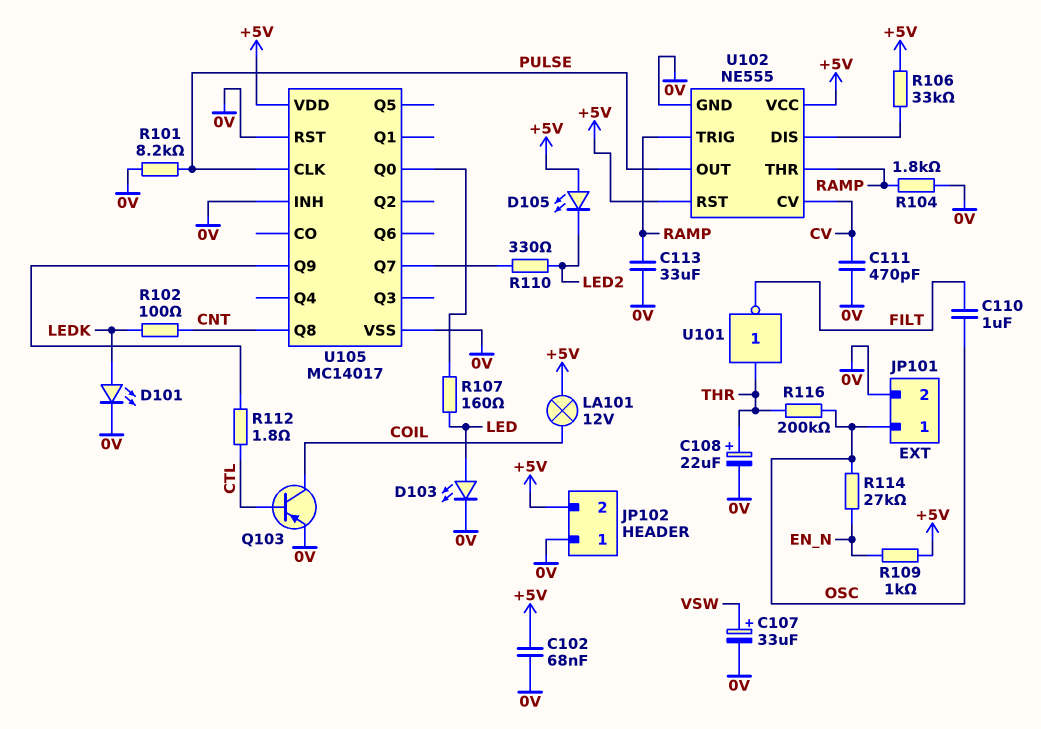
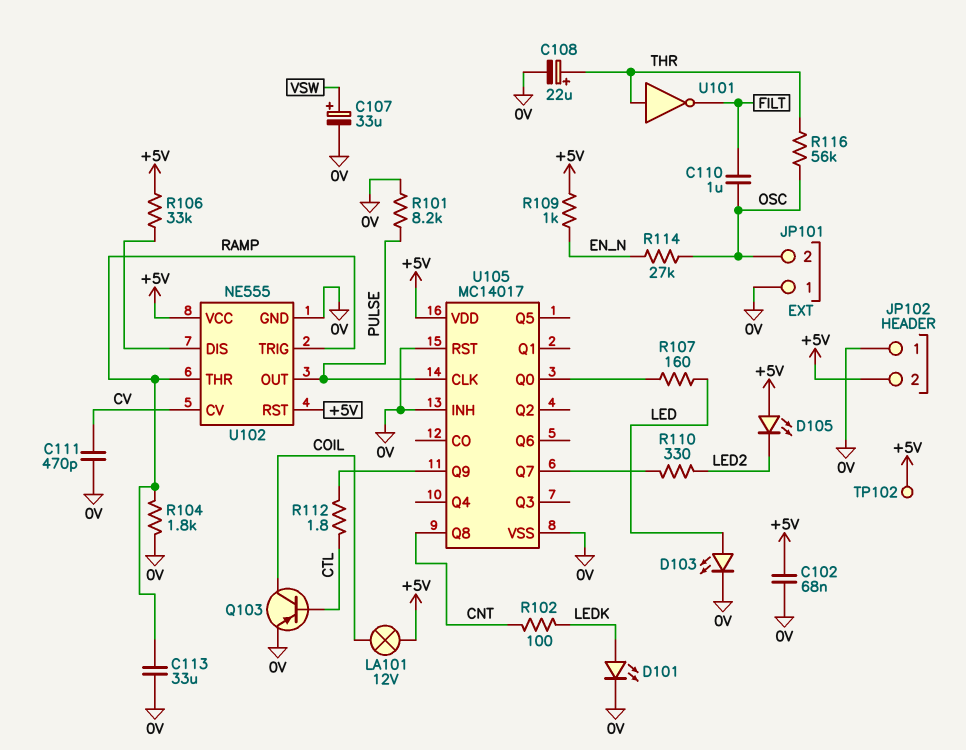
JP101 pin 1: OSC -> 0V
JP101 pin 2: 0V -> OSC
R116: 200k (OSC, THR) -> 56k (OSC, THR)
TP102: none -> test point (+5V)

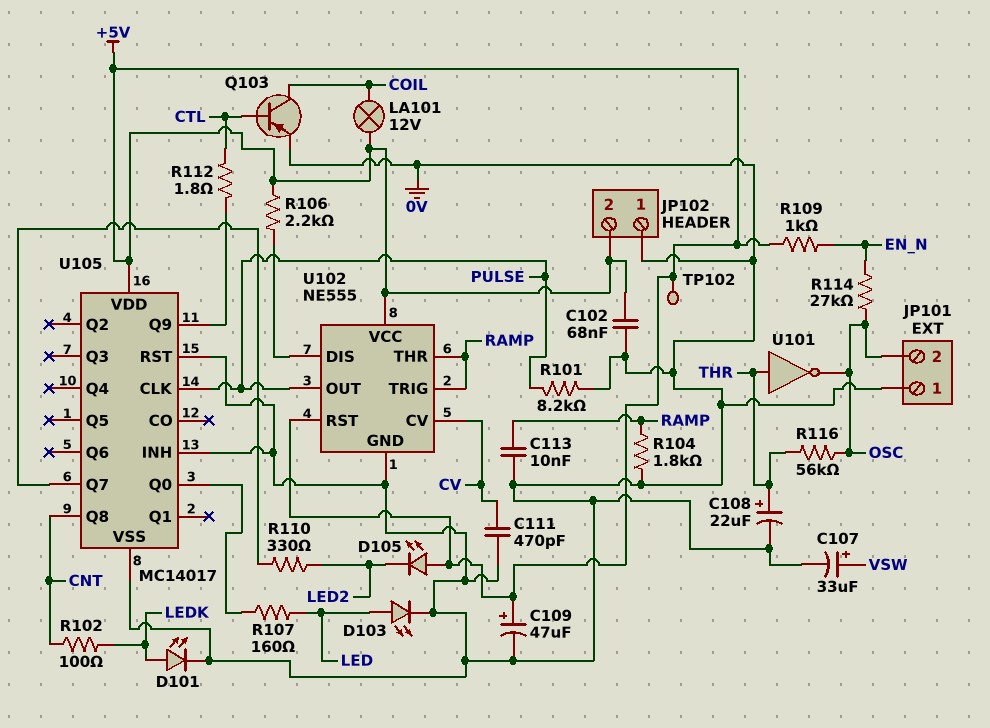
C109: none -> 47uF (plus +5V, minus 0V)
C110: 1uF (FILT, OSC) -> none
C113: 33uF (0V, RAMP) -> 10nF (0V, RAMP)
R106: 33k (+5V, U102/DIS) -> 2.2k (+5V, U102/DIS)
U101: NOT (in THR, out FILT) -> NOT (in THR, out OSC)

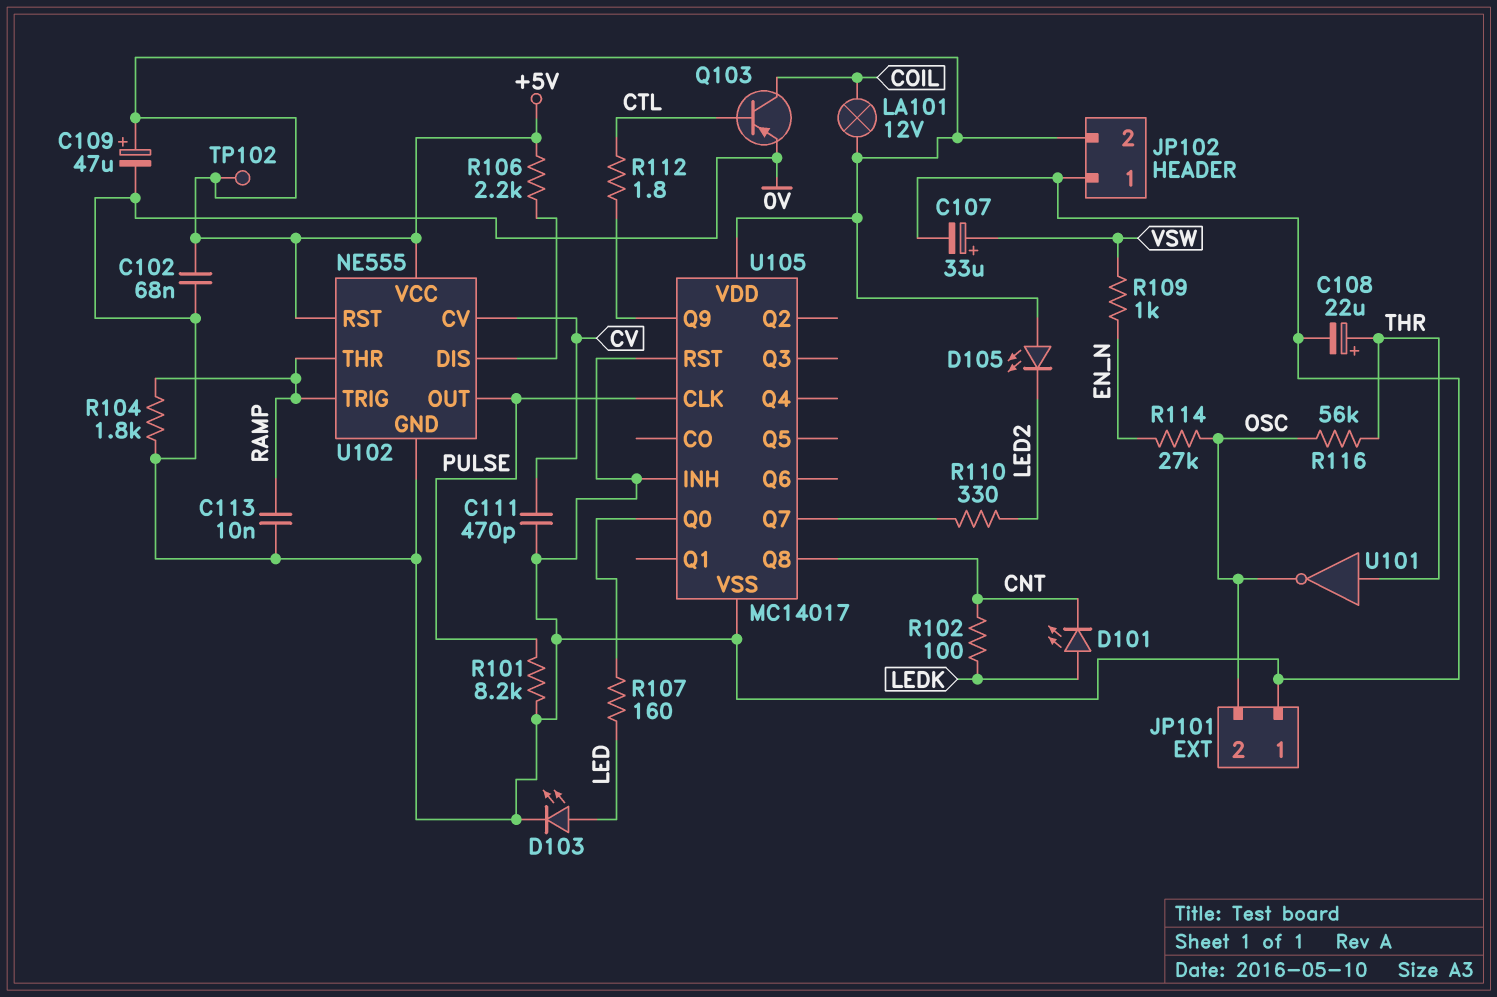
D101: LED (A LEDK, K 0V) -> LED (A LEDK, K CNT)
R109: 1k (+5V, EN_N) -> 1k (EN_N, VSW)

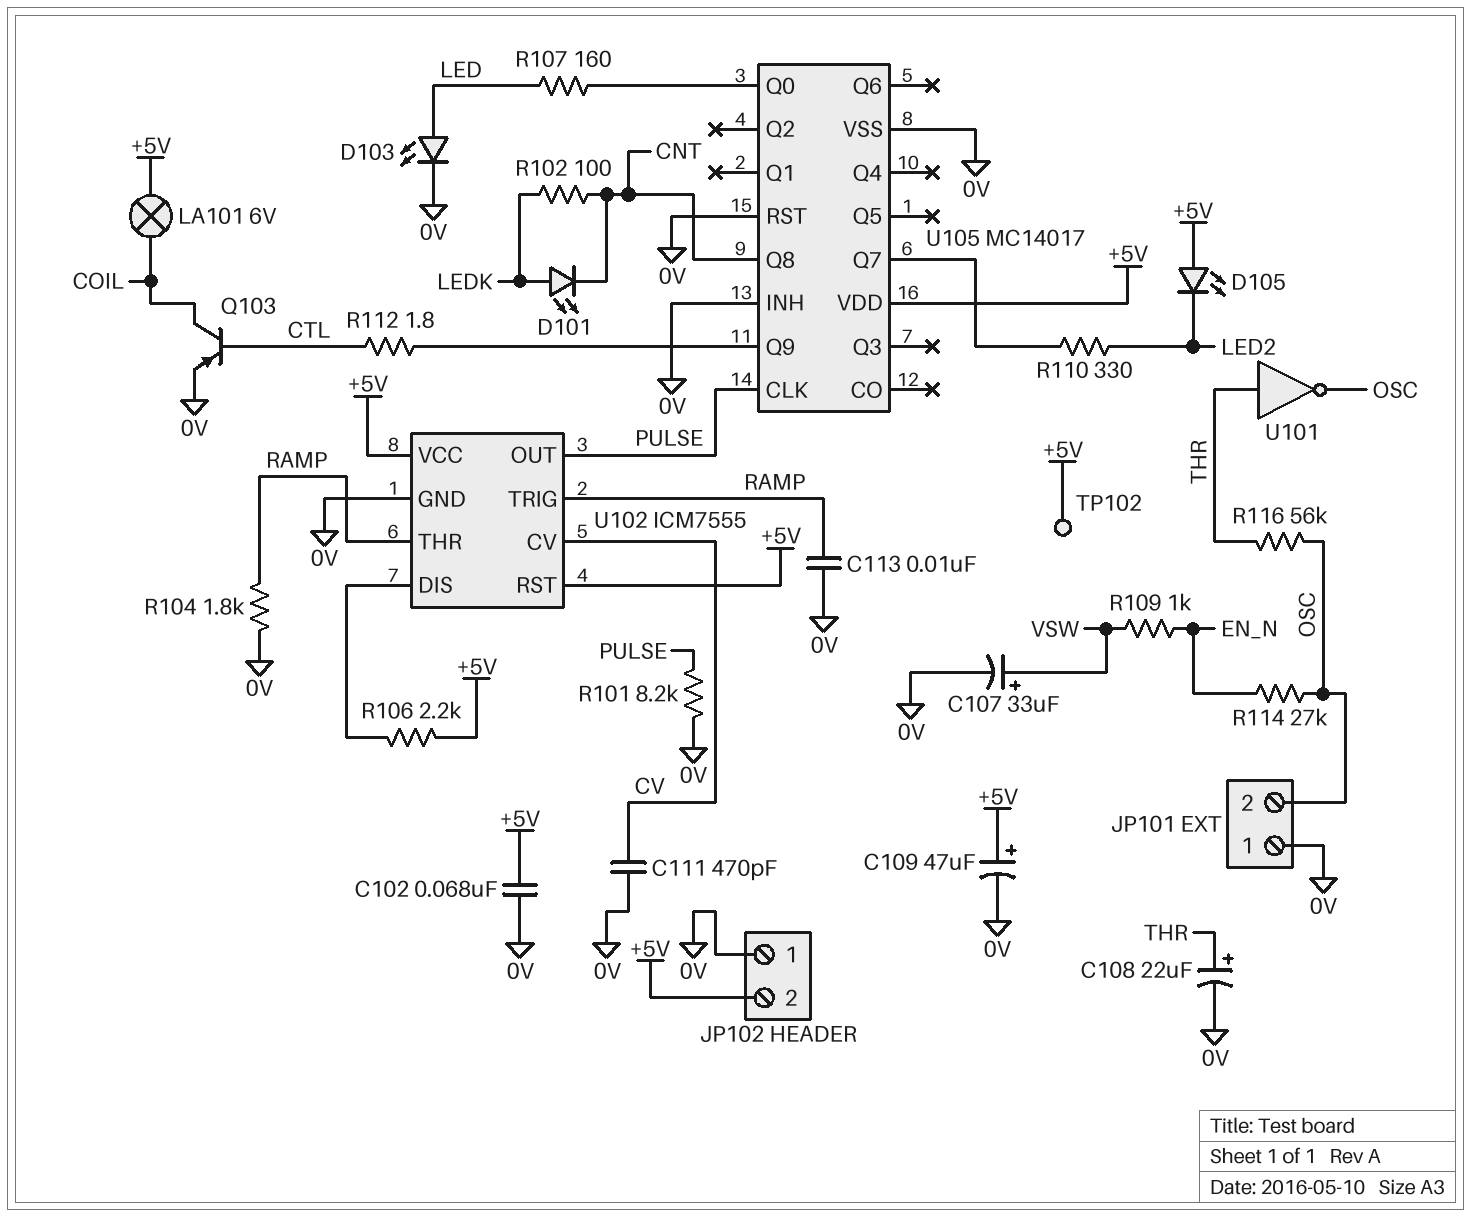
LA101: lamp 12V (+5V, COIL) -> lamp 6V (+5V, COIL)
U102: NE555 -> ICM7555

